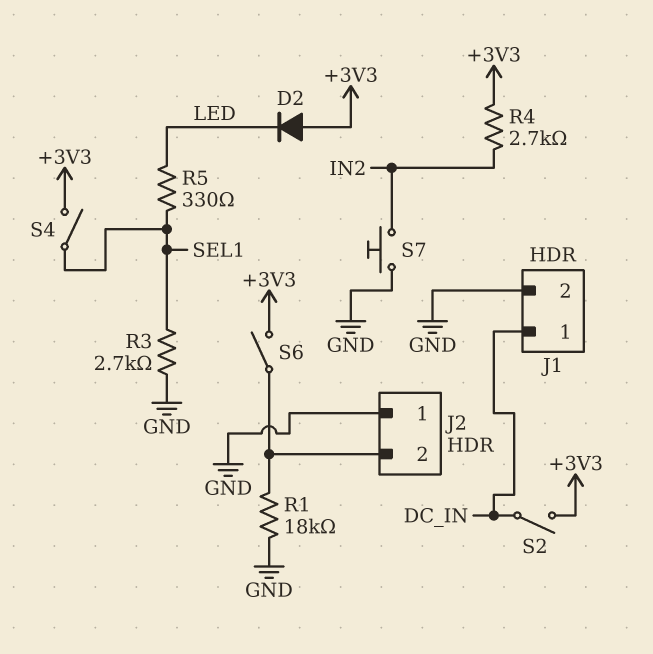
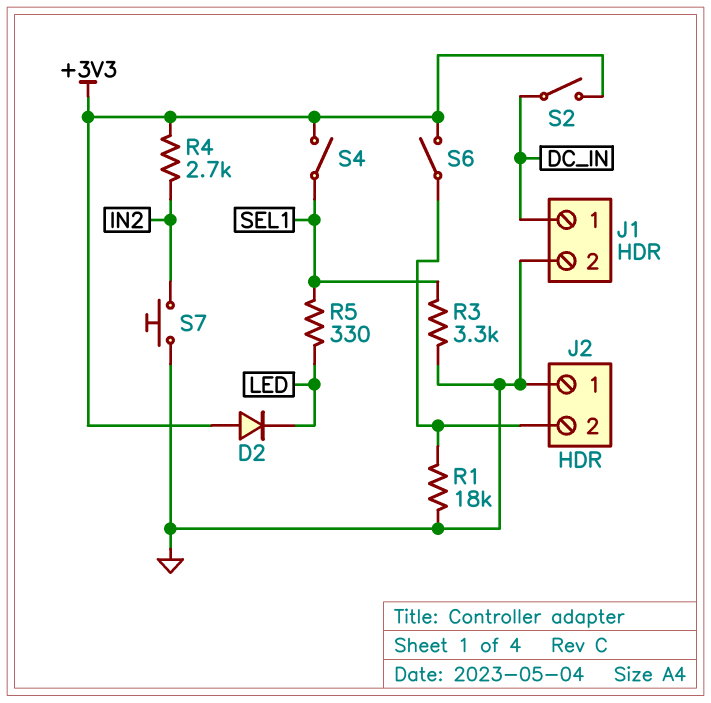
R3: 2.7k (GND, SEL1) -> 3.3k (GND, SEL1)

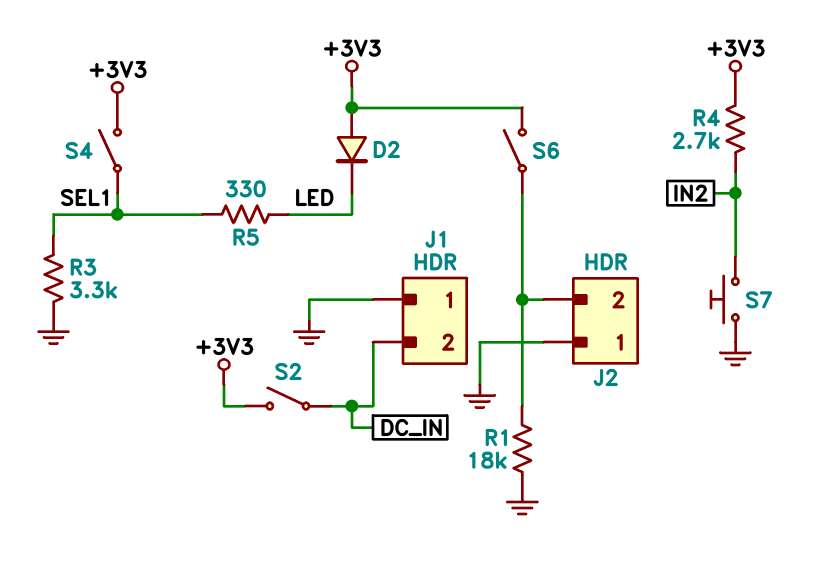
J1 pin 1: DC_IN -> GND
J1 pin 2: GND -> DC_IN

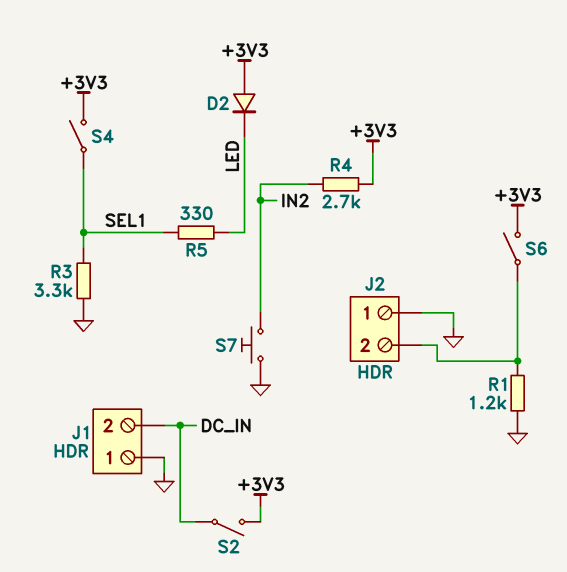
R1: 18k (GND, J2/2) -> 1.2k (GND, J2/2)

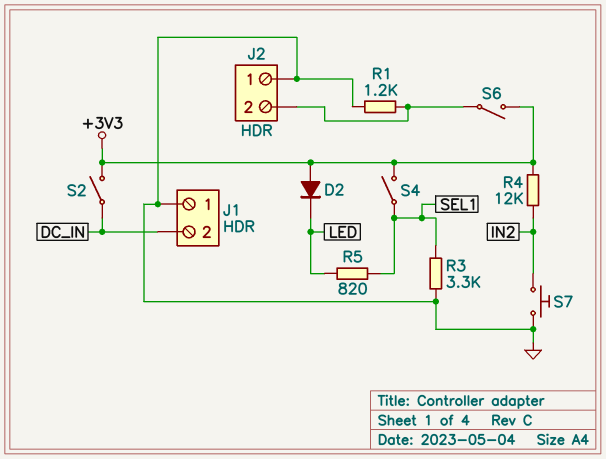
R4: 2.7k (+3V3, IN2) -> 12k (+3V3, IN2)
R5: 330 (LED, SEL1) -> 820 (LED, SEL1)

